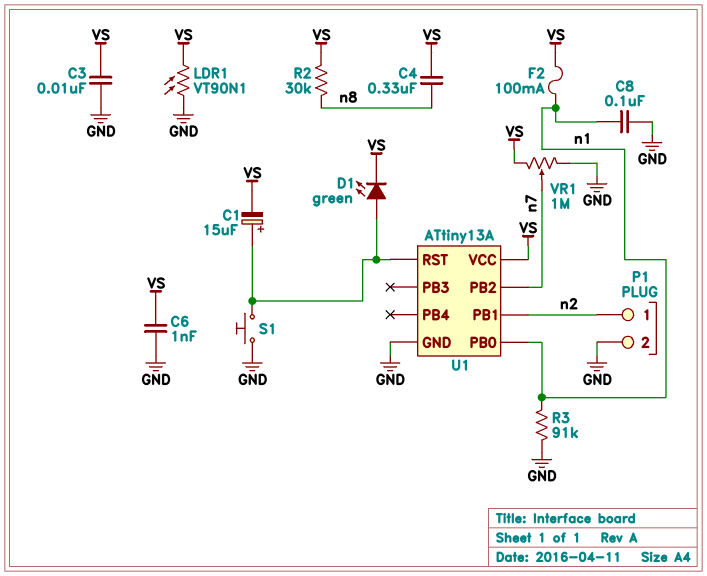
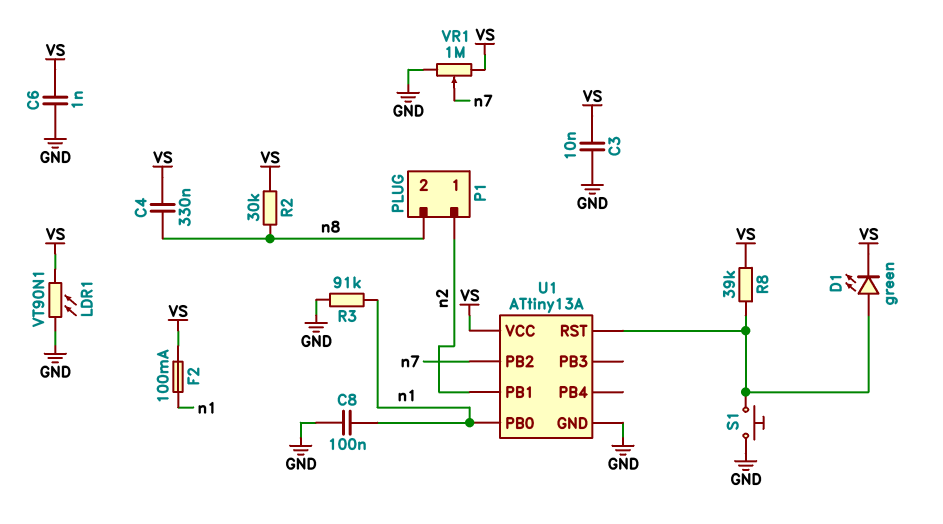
C1: 15uF (plus U1/RST, minus VS) -> none
P1 pin 2: GND -> n8
R8: none -> 39k (U1/RST, VS)

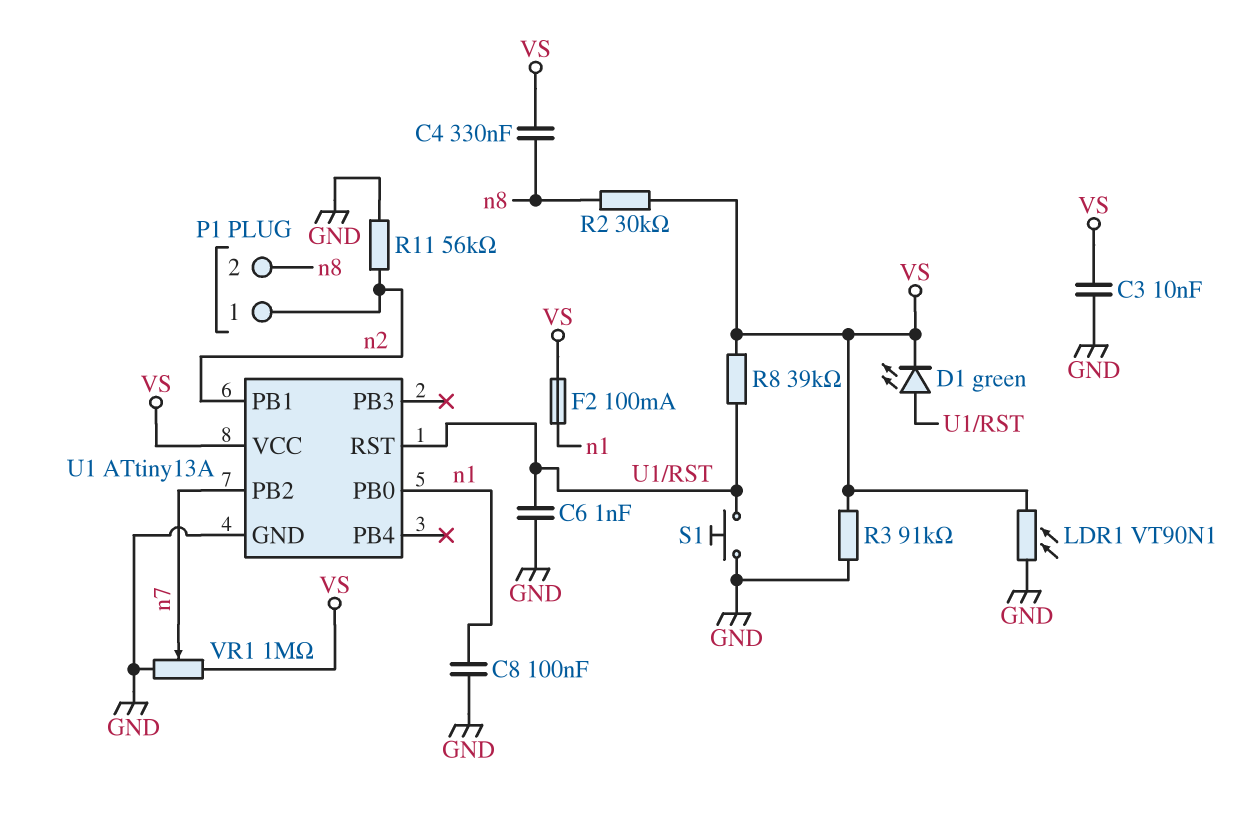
C6: 1nF (GND, VS) -> 1nF (GND, U1/RST)
R3: 91k (GND, n1) -> 91k (GND, VS)
R11: none -> 56k (GND, n2)

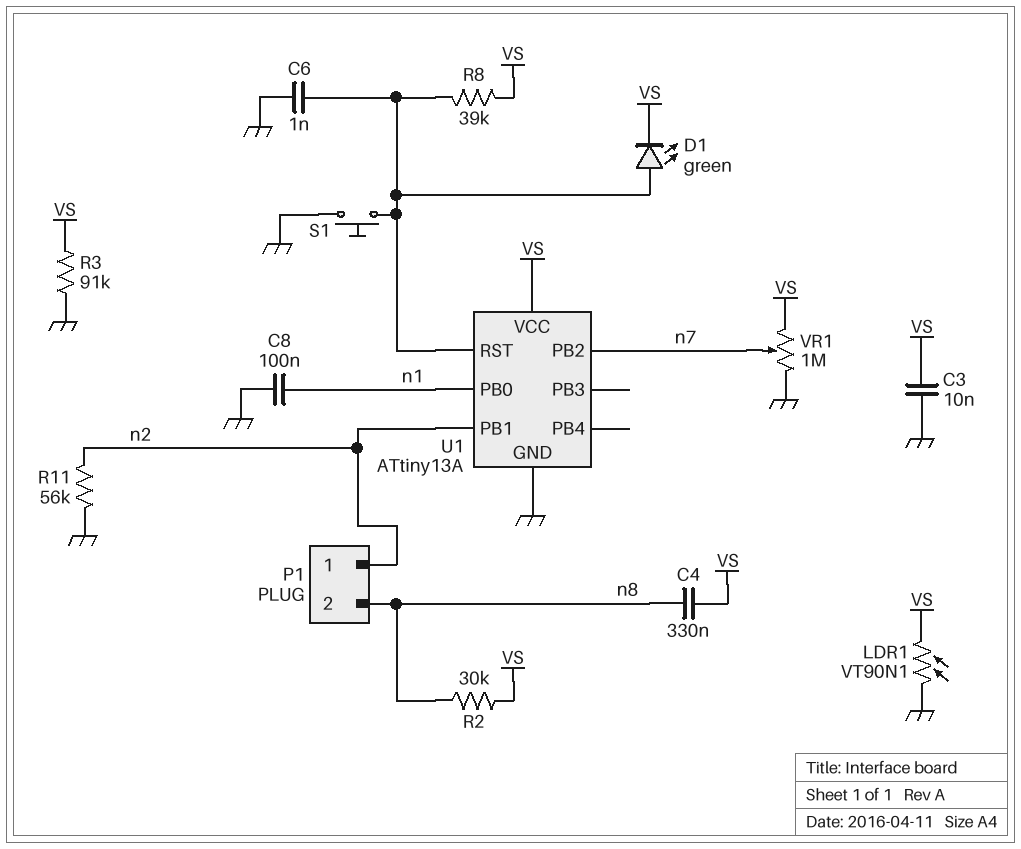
F2: 100mA (VS, n1) -> none

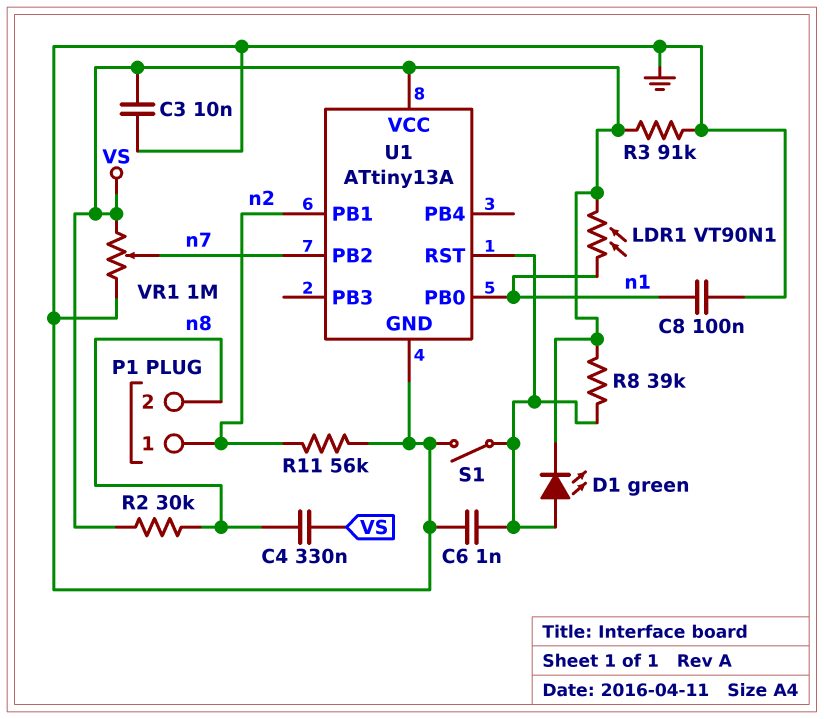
LDR1: VT90N1 (GND, VS) -> VT90N1 (VS, n1)
S1: button (GND, U1/RST) -> switch (GND, U1/RST)

